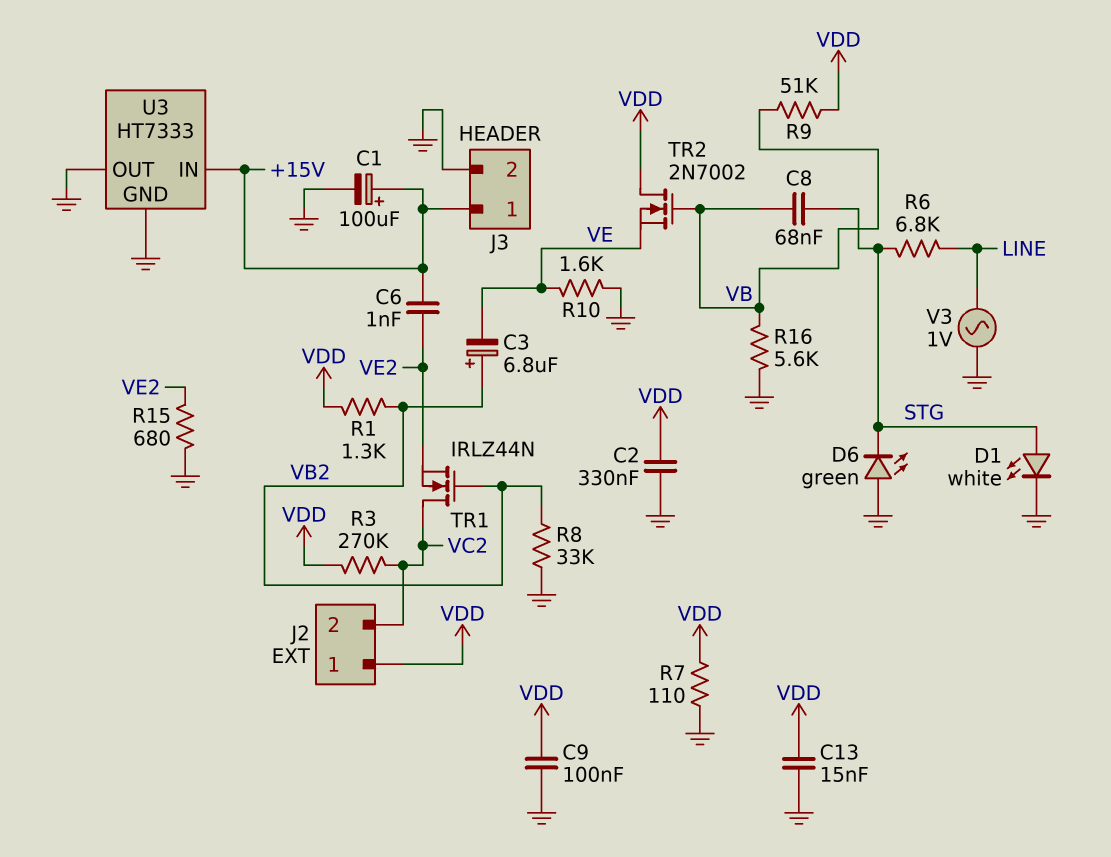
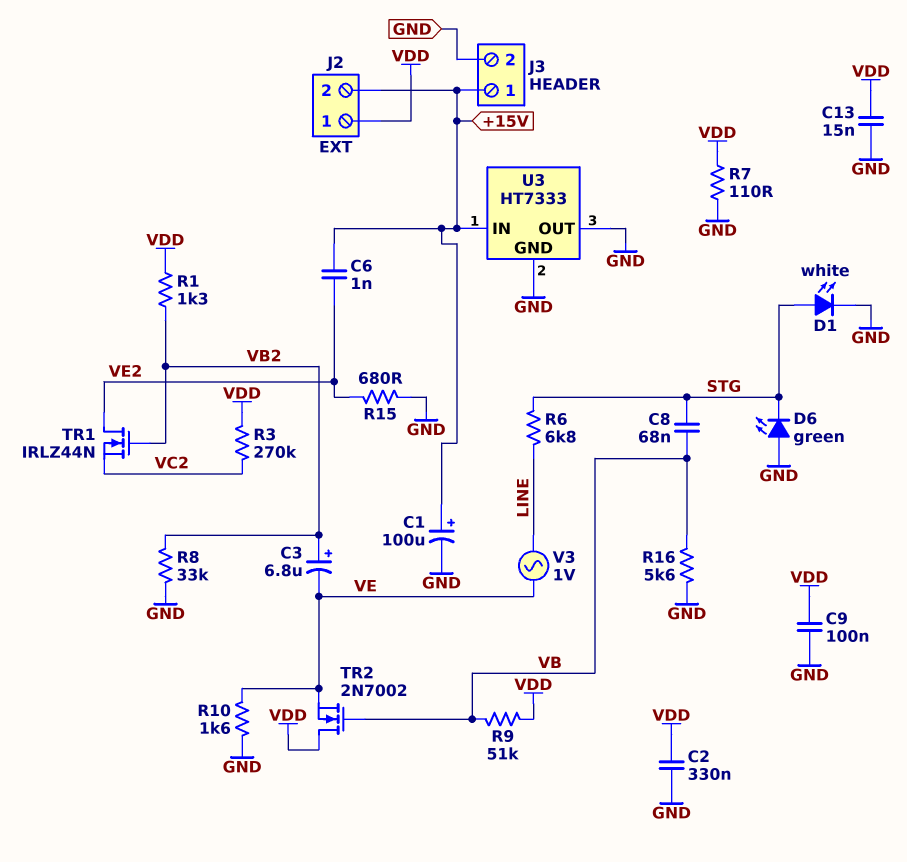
J2 pin 2: VC2 -> +15V
TR1: NMOS IRLZ44N (G VB2, D VC2, S VE2) -> NMOS IRLZ44N (G VB2, D VE2, S VC2)
V3: AC 1V (GND, LINE) -> AC 1V (LINE, VE)

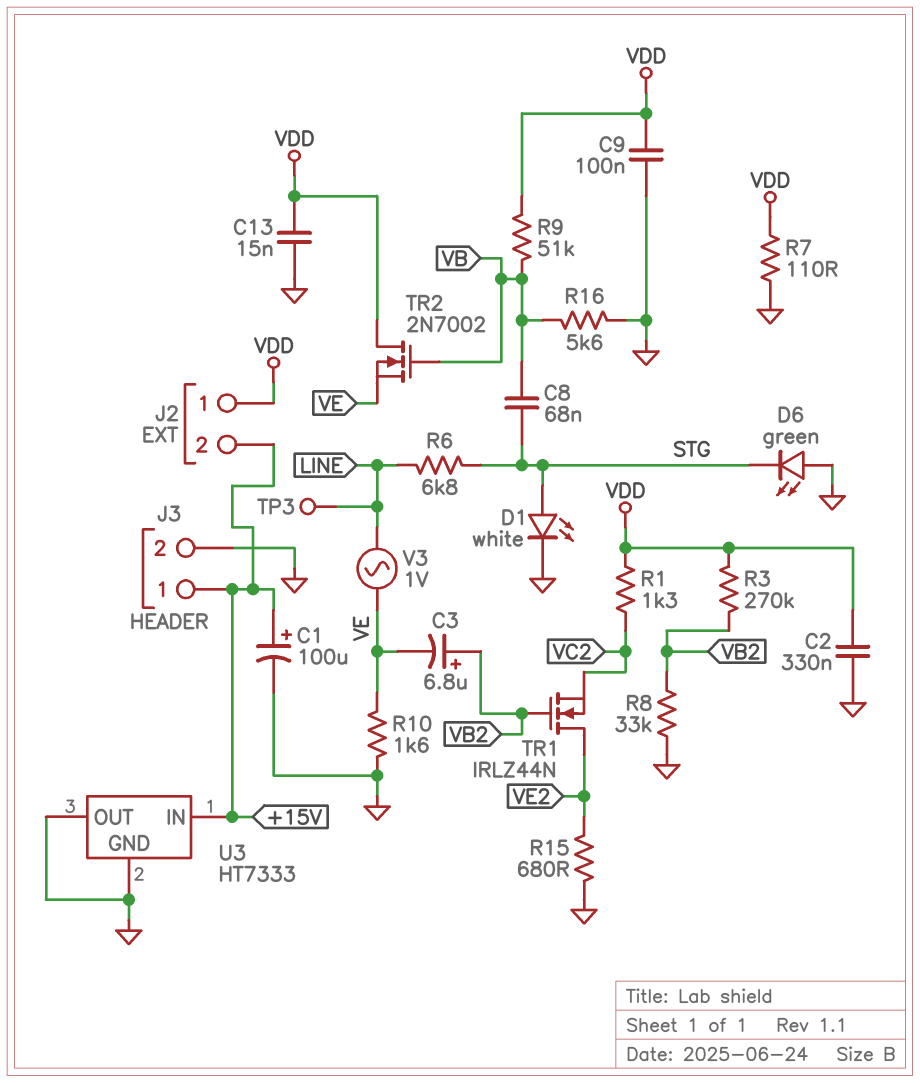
C6: 1nF (+15V, VE2) -> none
R1: 1.3k (VB2, VDD) -> 1.3k (VC2, VDD)
R3: 270k (VC2, VDD) -> 270k (VB2, VDD)
TP3: none -> test point (LINE)

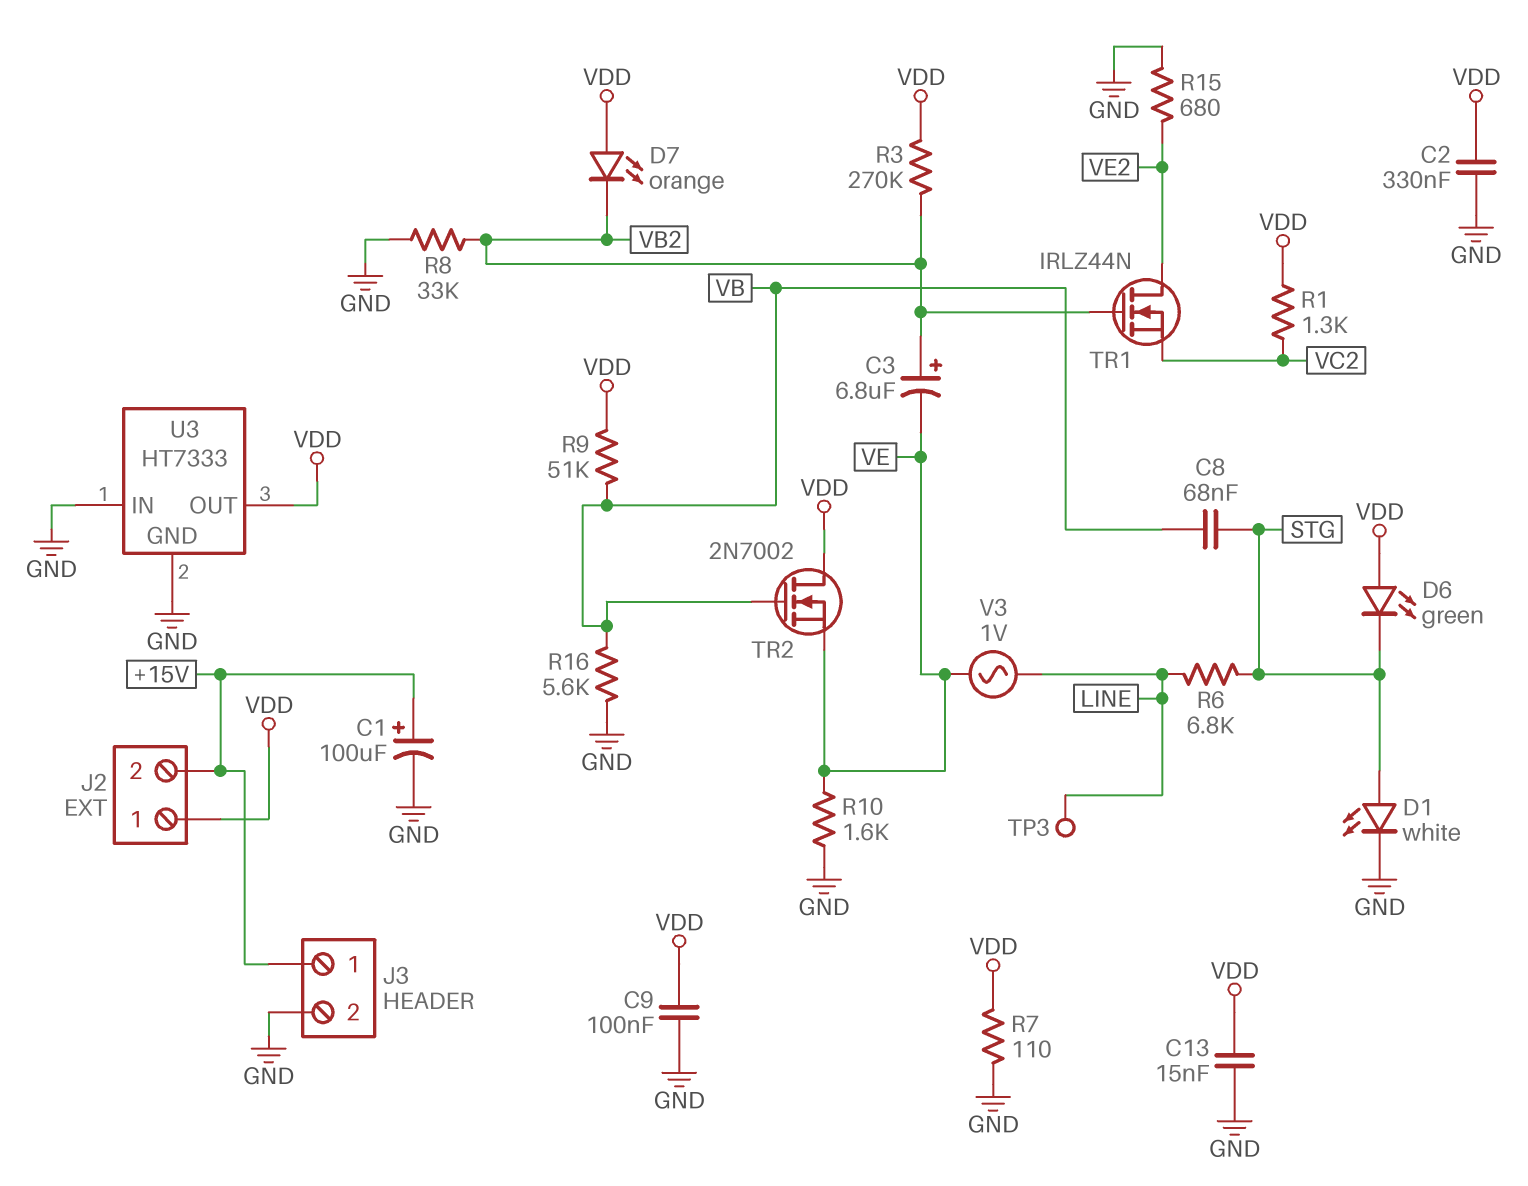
D6: LED green (A GND, K STG) -> LED green (A VDD, K STG)
D7: none -> LED orange (A VDD, K VB2)
U3 pin IN: +15V -> GND
U3 pin OUT: GND -> VDD

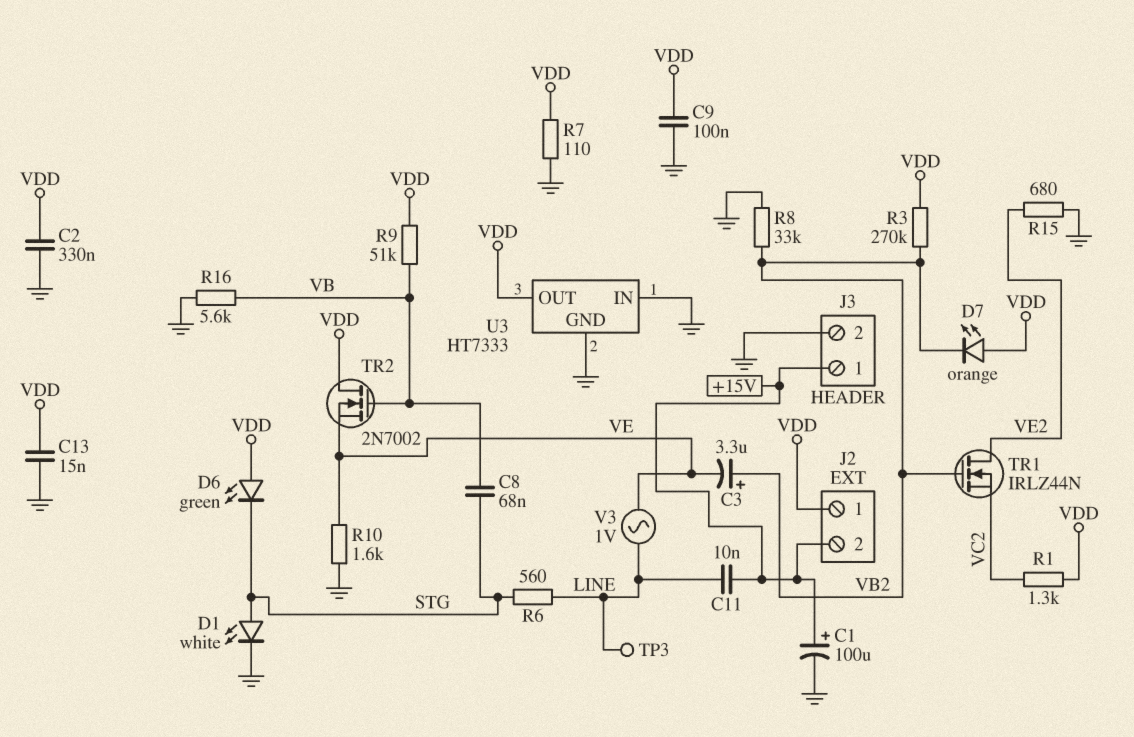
C3: 6.8uF (plus VB2, minus VE) -> 3.3uF (plus VB2, minus VE)
C11: none -> 10nF (+15V, LINE)
R6: 6.8k (LINE, STG) -> 560 (LINE, STG)

